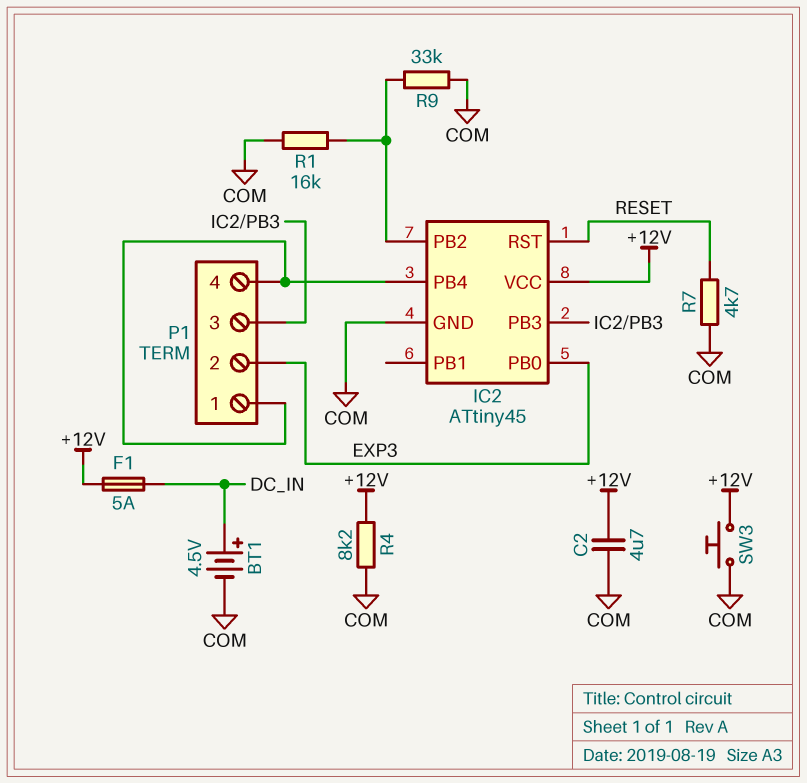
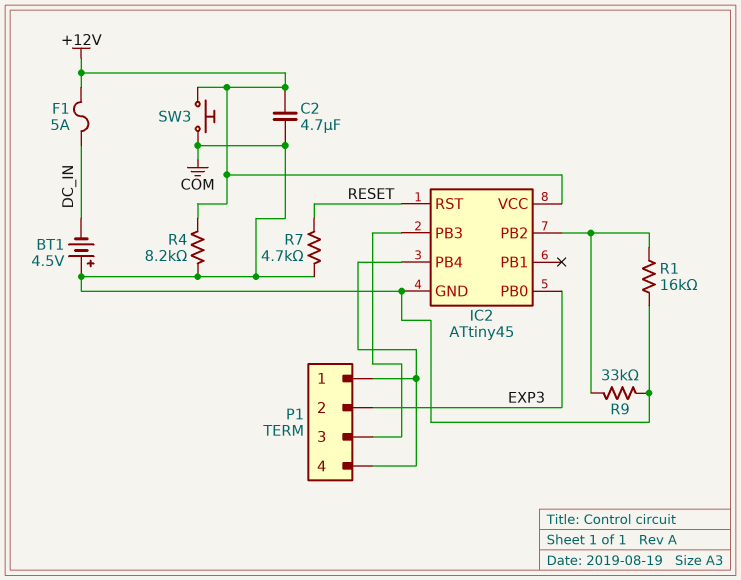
BT1: 4.5V (plus DC_IN, minus COM) -> 4.5V (plus COM, minus DC_IN)

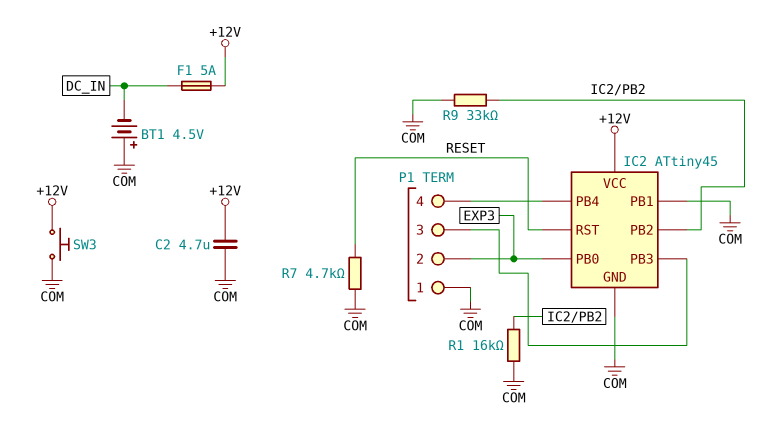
IC2 pin PB1: none -> COM
P1 pin 1: IC2/PB4 -> COM
R4: 8.2k (+12V, COM) -> none

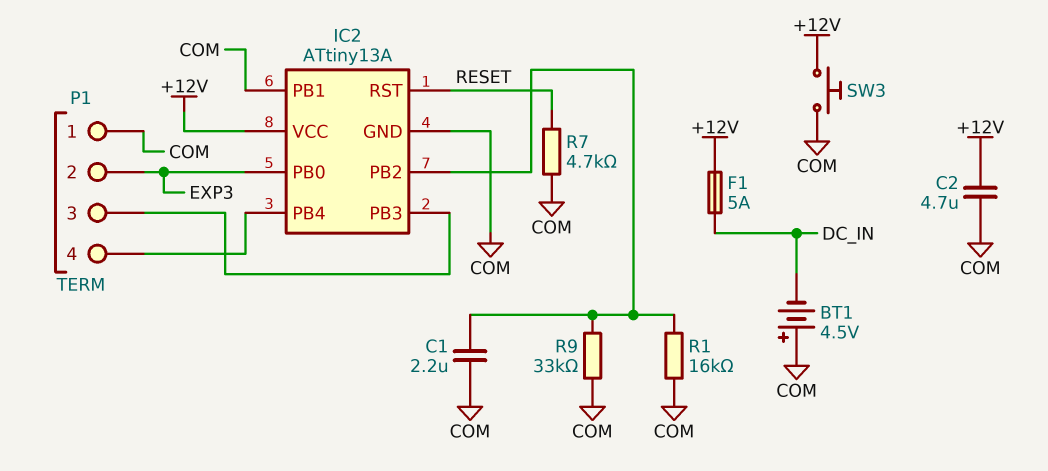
C1: none -> 2.2uF (COM, IC2/PB2)
IC2: ATtiny45 -> ATtiny13A

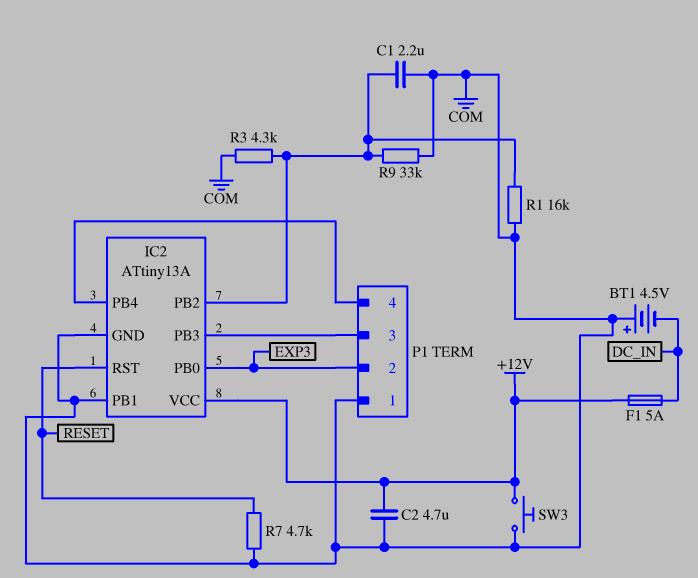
R3: none -> 4.3k (COM, IC2/PB2)

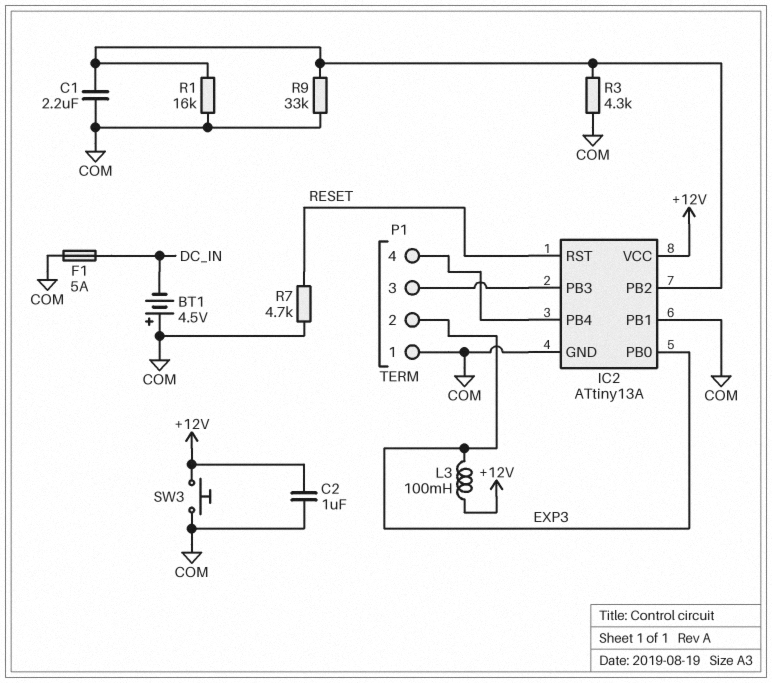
C2: 4.7uF (+12V, COM) -> 1uF (+12V, COM)
F1: 5A (+12V, DC_IN) -> 5A (COM, DC_IN)
L3: none -> 100mH (+12V, EXP3)

